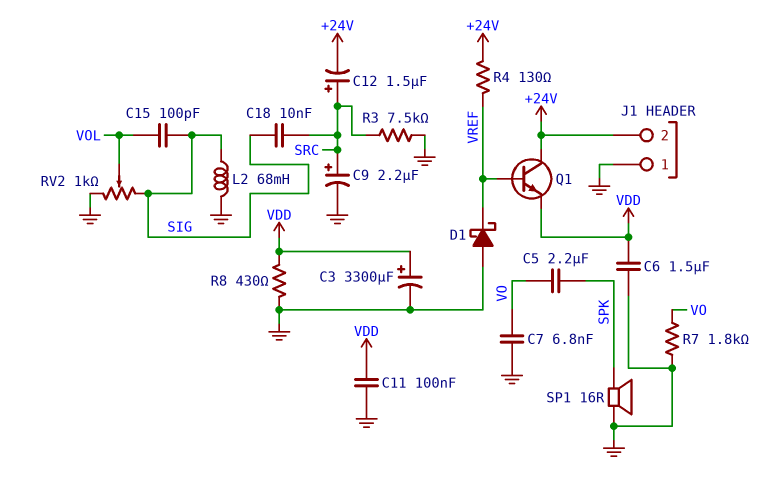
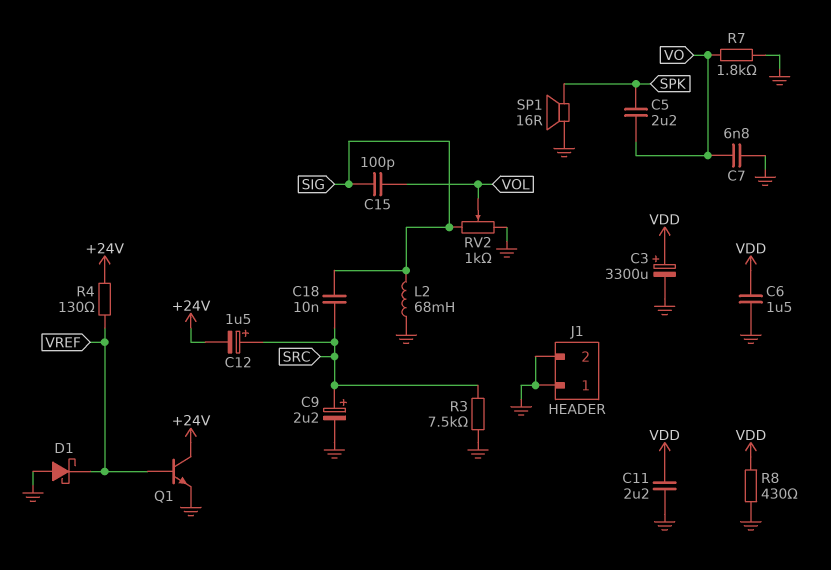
C11: 100nF (GND, VDD) -> 2.2uF (GND, VDD)
J1 pin 2: +24V -> GND
Q1: NPN (B VREF, C +24V, E VDD) -> NPN (B VREF, C +24V, E GND)

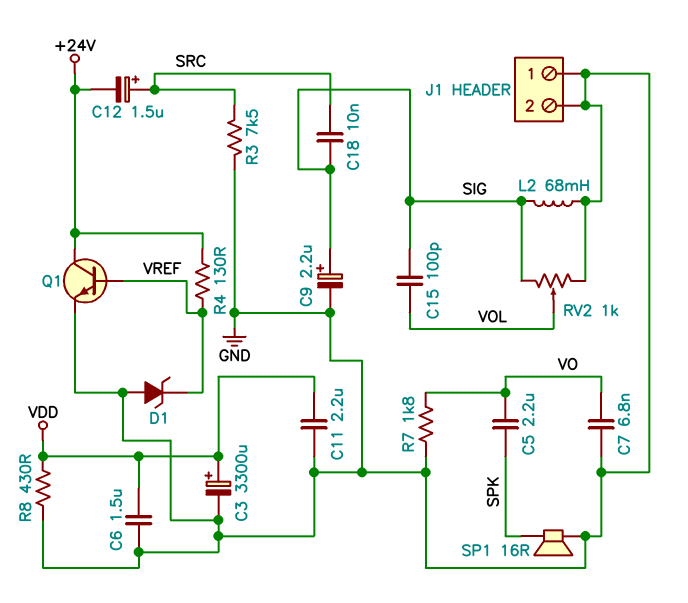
C9: 2.2uF (plus SRC, minus GND) -> 2.2uF (plus SIG, minus GND)
D1: schottky (A GND, K VREF) -> zener (A GND, K VREF)

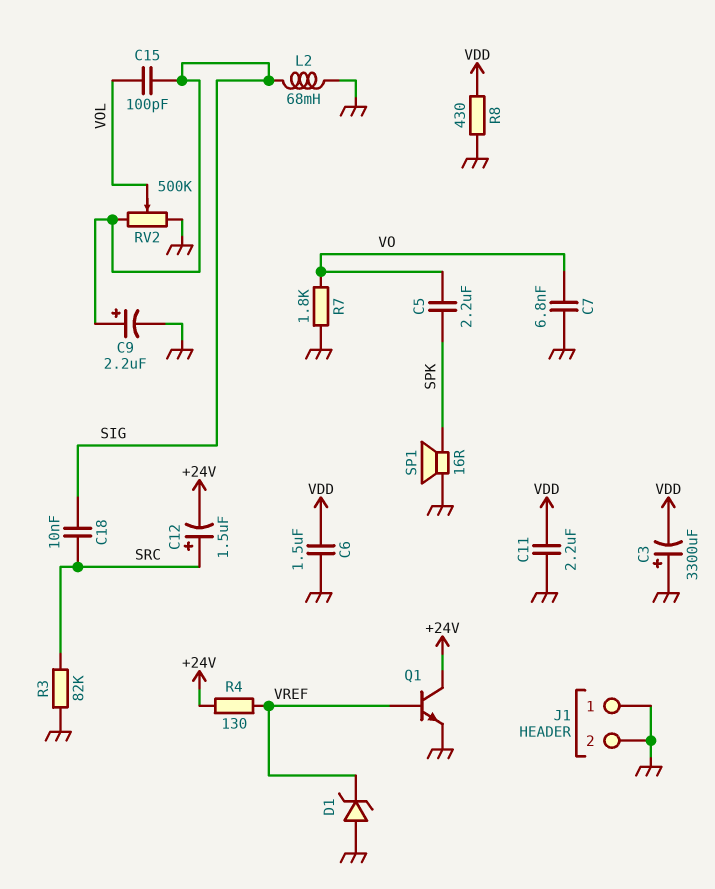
C3: 3300uF (plus VDD, minus GND) -> 3300uF (plus GND, minus VDD)
R3: 7.5k (GND, SRC) -> 82k (GND, SRC)
RV2: 1k (GND, SIG, wiper VOL) -> 500k (GND, SIG, wiper VOL)

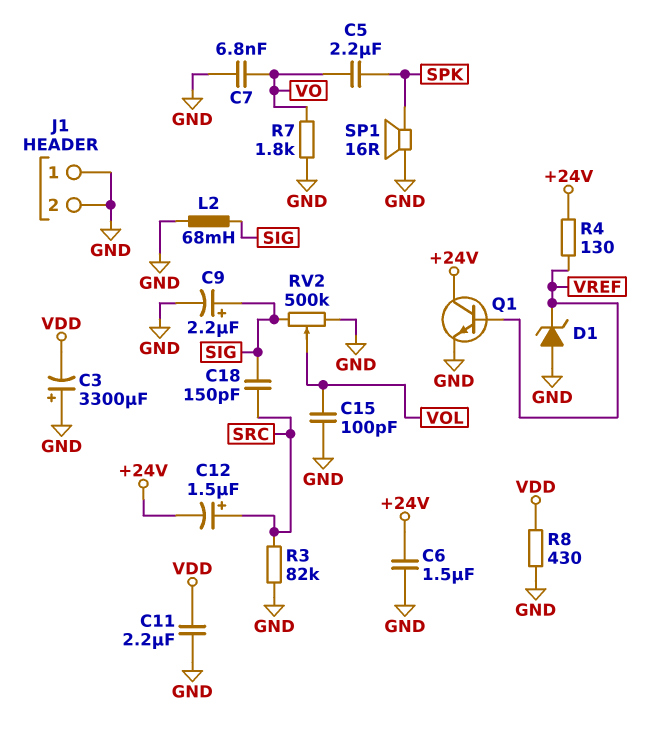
C6: 1.5uF (GND, VDD) -> 1.5uF (+24V, GND)
C15: 100pF (SIG, VOL) -> 100pF (GND, VOL)
C18: 10nF (SIG, SRC) -> 150pF (SIG, SRC)

